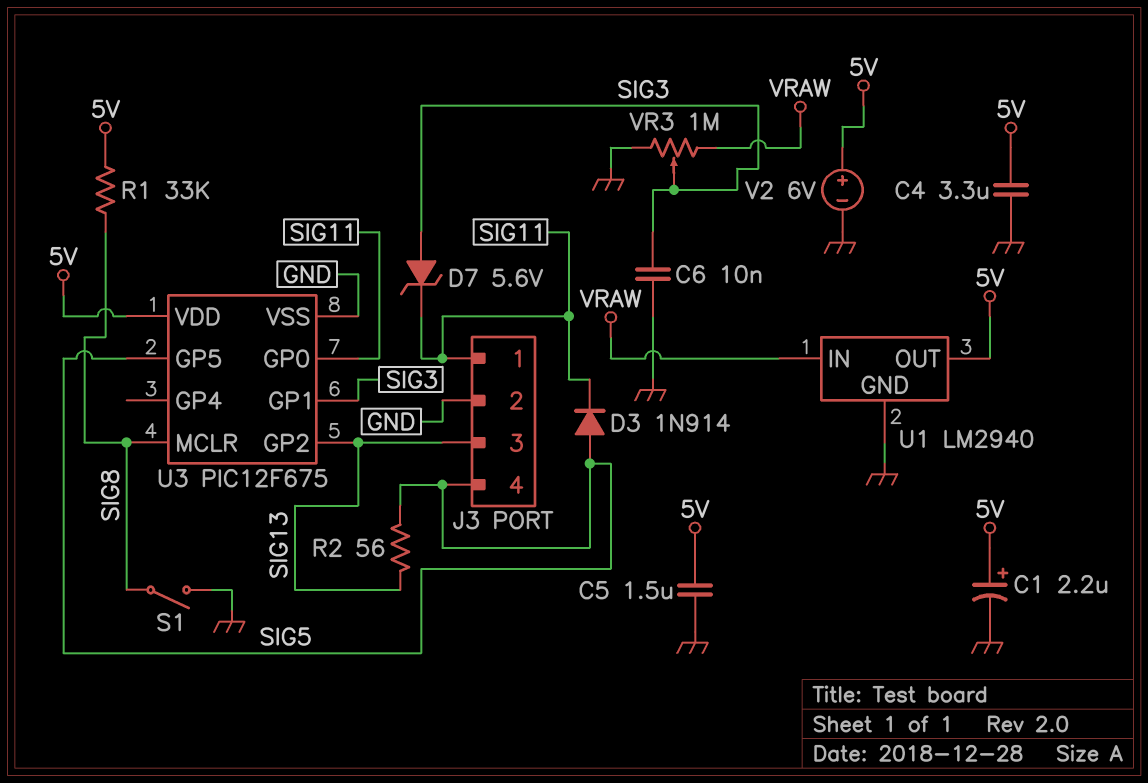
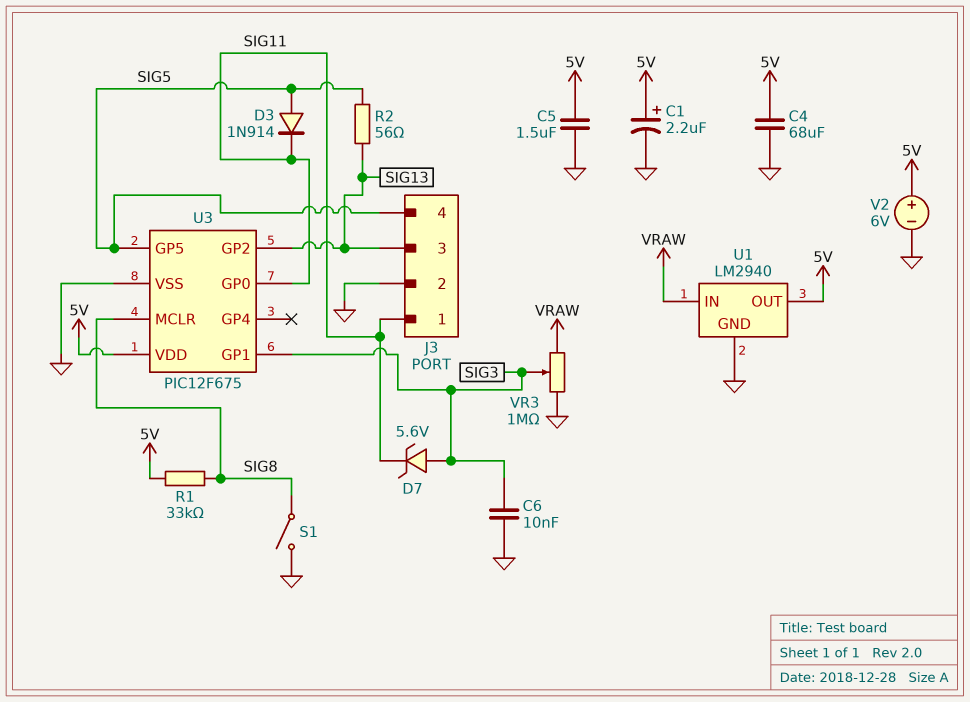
C4: 3.3uF (5V, GND) -> 68uF (5V, GND)

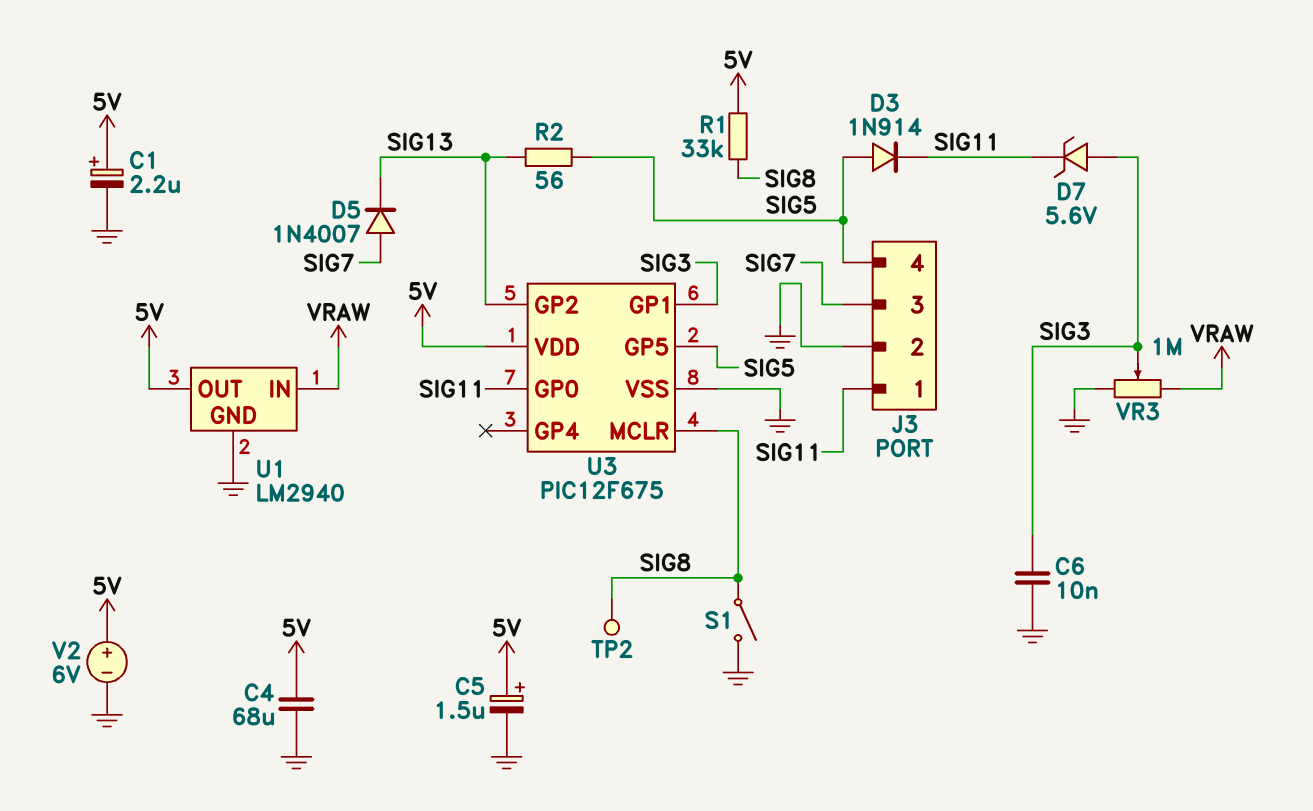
C5: 1.5uF (5V, GND) -> 1.5uF (plus 5V, minus GND)
D5: none -> diode 1N4007 (A SIG7, K SIG13)
J3 pin 3: SIG13 -> SIG7
TP2: none -> test point (SIG8)

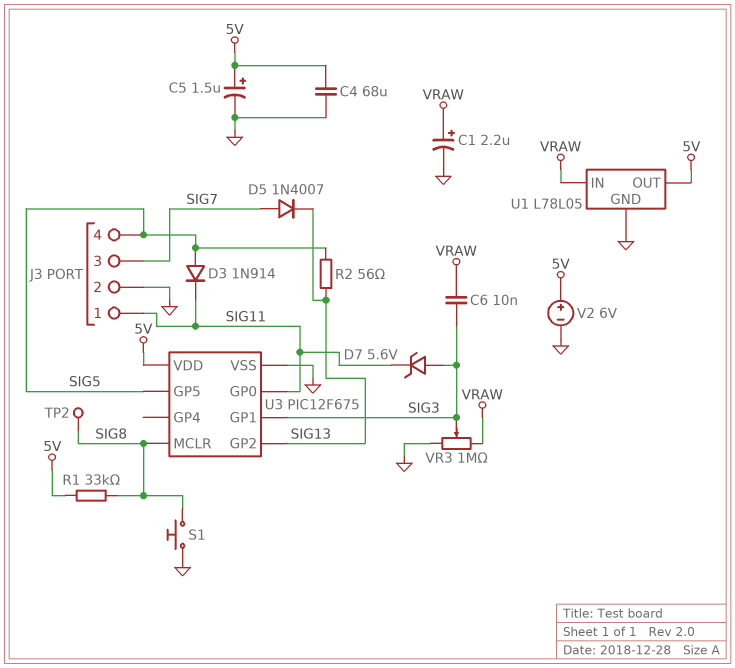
C1: 2.2uF (plus 5V, minus GND) -> 2.2uF (plus VRAW, minus GND)
C6: 10nF (GND, SIG3) -> 10nF (SIG3, VRAW)
S1: switch (GND, SIG8) -> button (GND, SIG8)
U1: LM2940 -> L78L05

